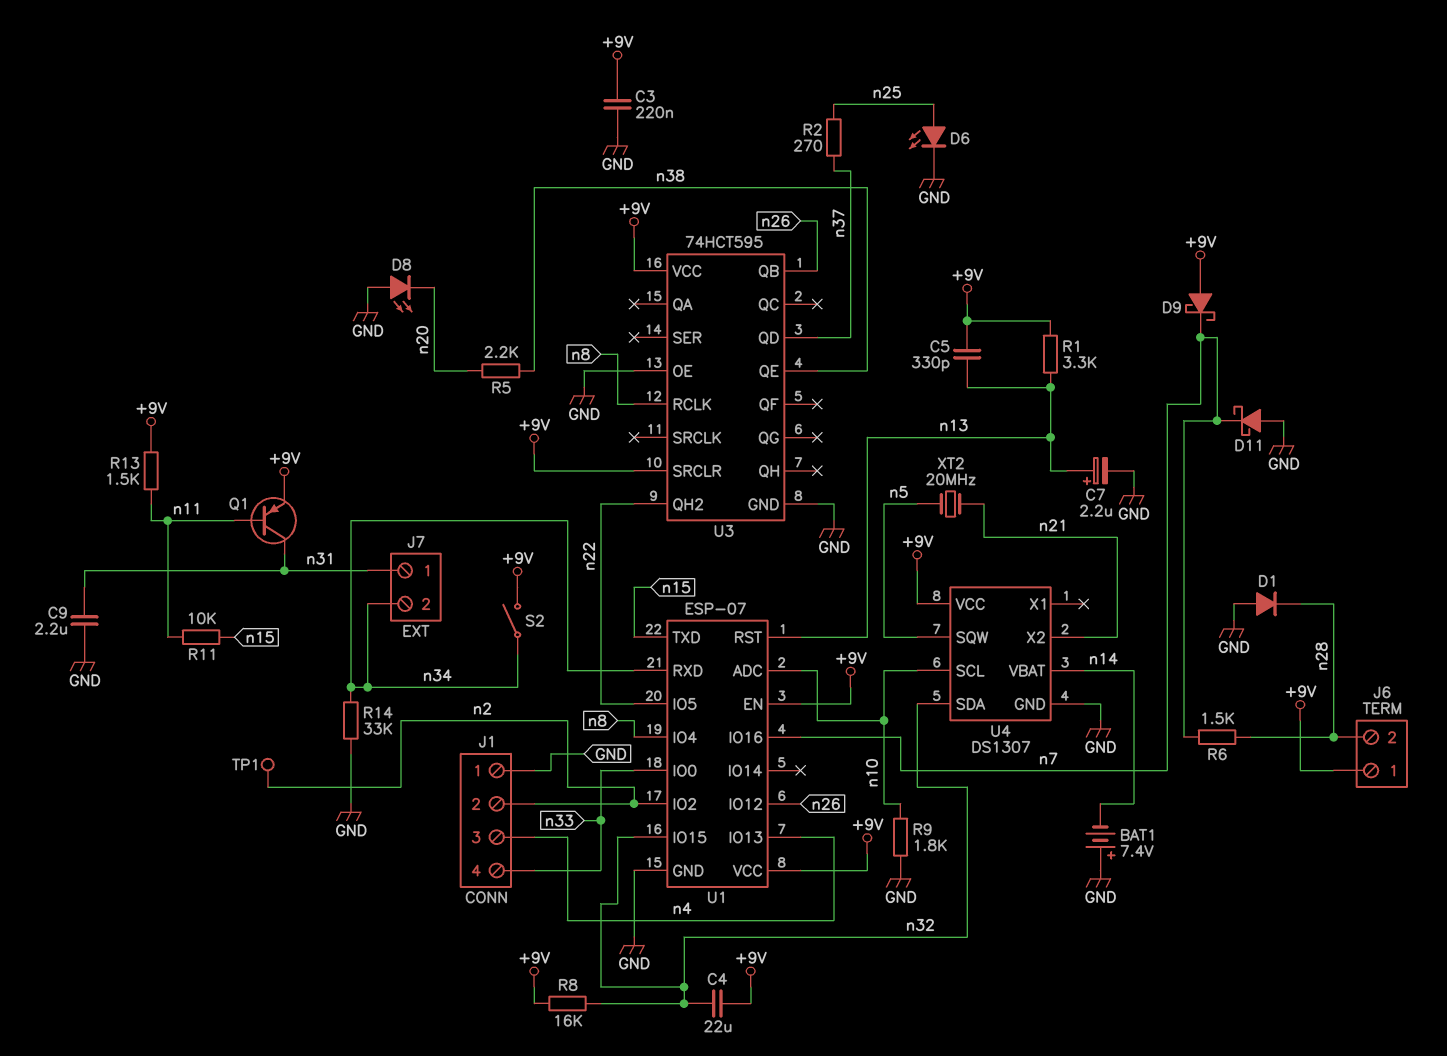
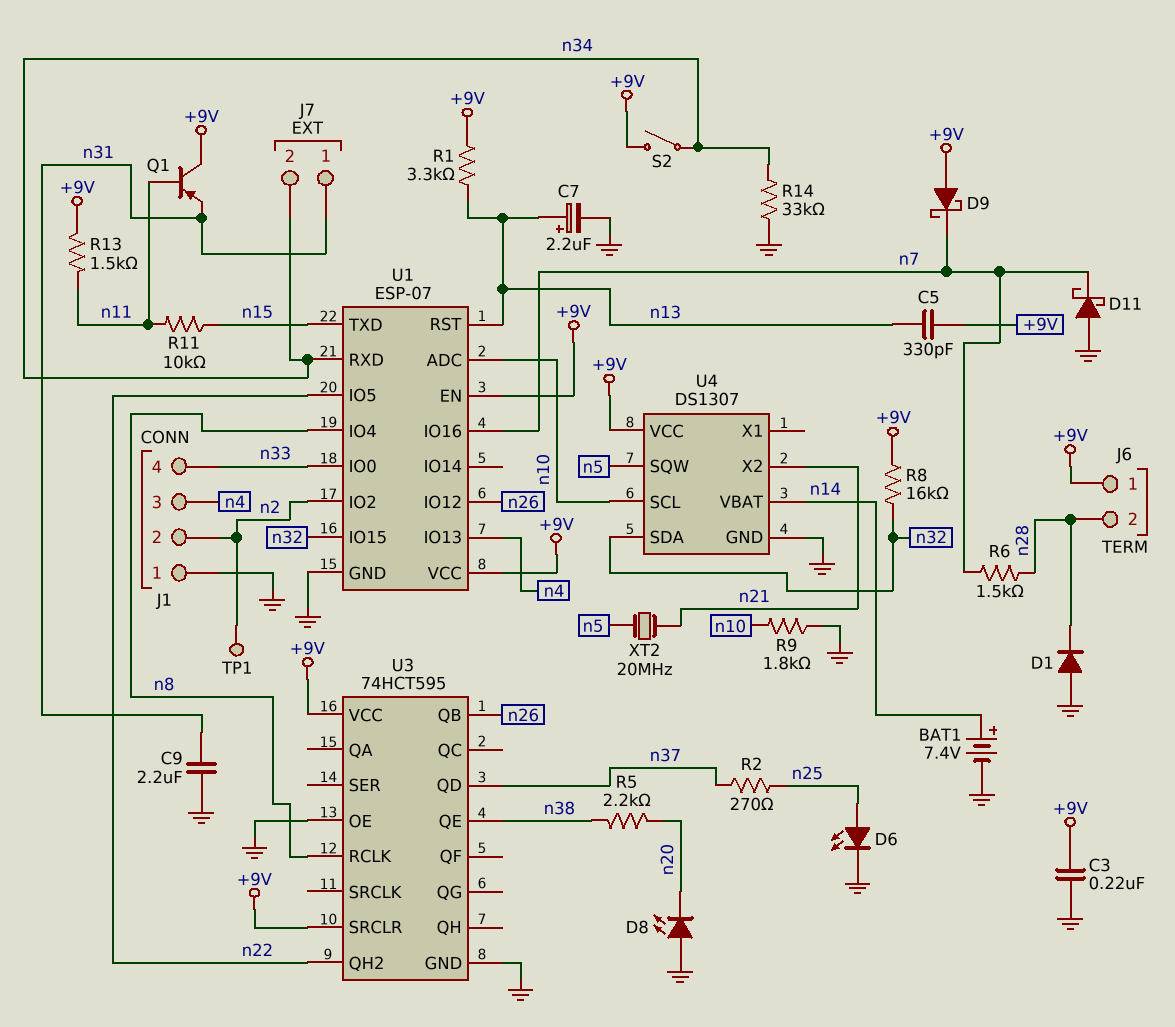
BAT1: 7.4V (plus GND, minus n14) -> 7.4V (plus n14, minus GND)
C4: 22uF (+9V, n32) -> none
Q1: PNP (B n11, C n31, E +9V) -> PNP (B n11, C +9V, E n31)

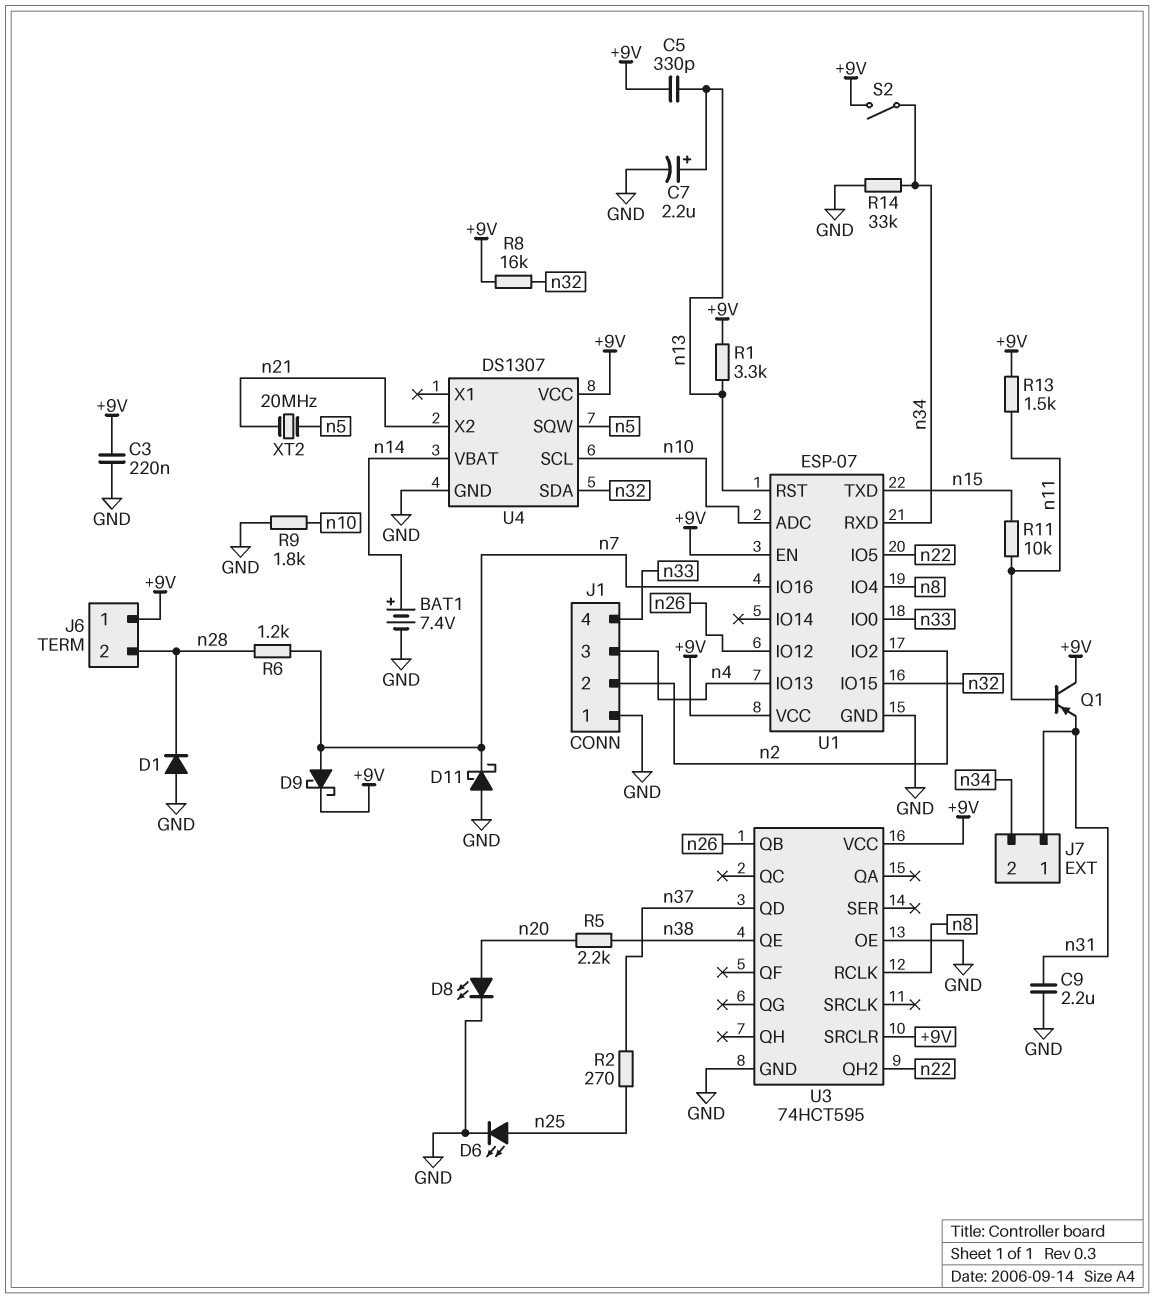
D8: LED (A GND, K n20) -> LED (A n20, K GND)
D9: schottky (A +9V, K n7) -> schottky (A n7, K +9V)
R6: 1.5k (n7, n28) -> 1.2k (n7, n28)
TP1: test point (n2) -> none

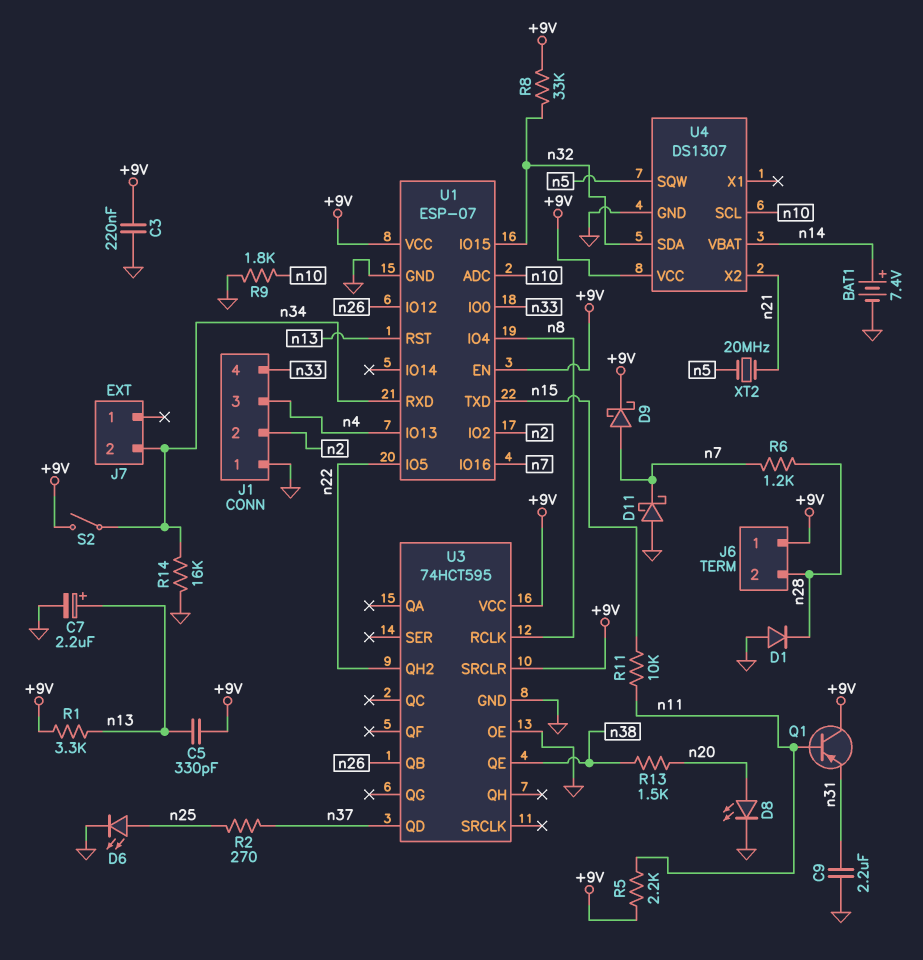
J7 pin 1: n31 -> none
R5: 2.2k (n20, n38) -> 2.2k (+9V, n11)
R8: 16k (+9V, n32) -> 33k (+9V, n32)
R13: 1.5k (+9V, n11) -> 1.5k (n20, n38)
R14: 33k (GND, n34) -> 16k (GND, n34)

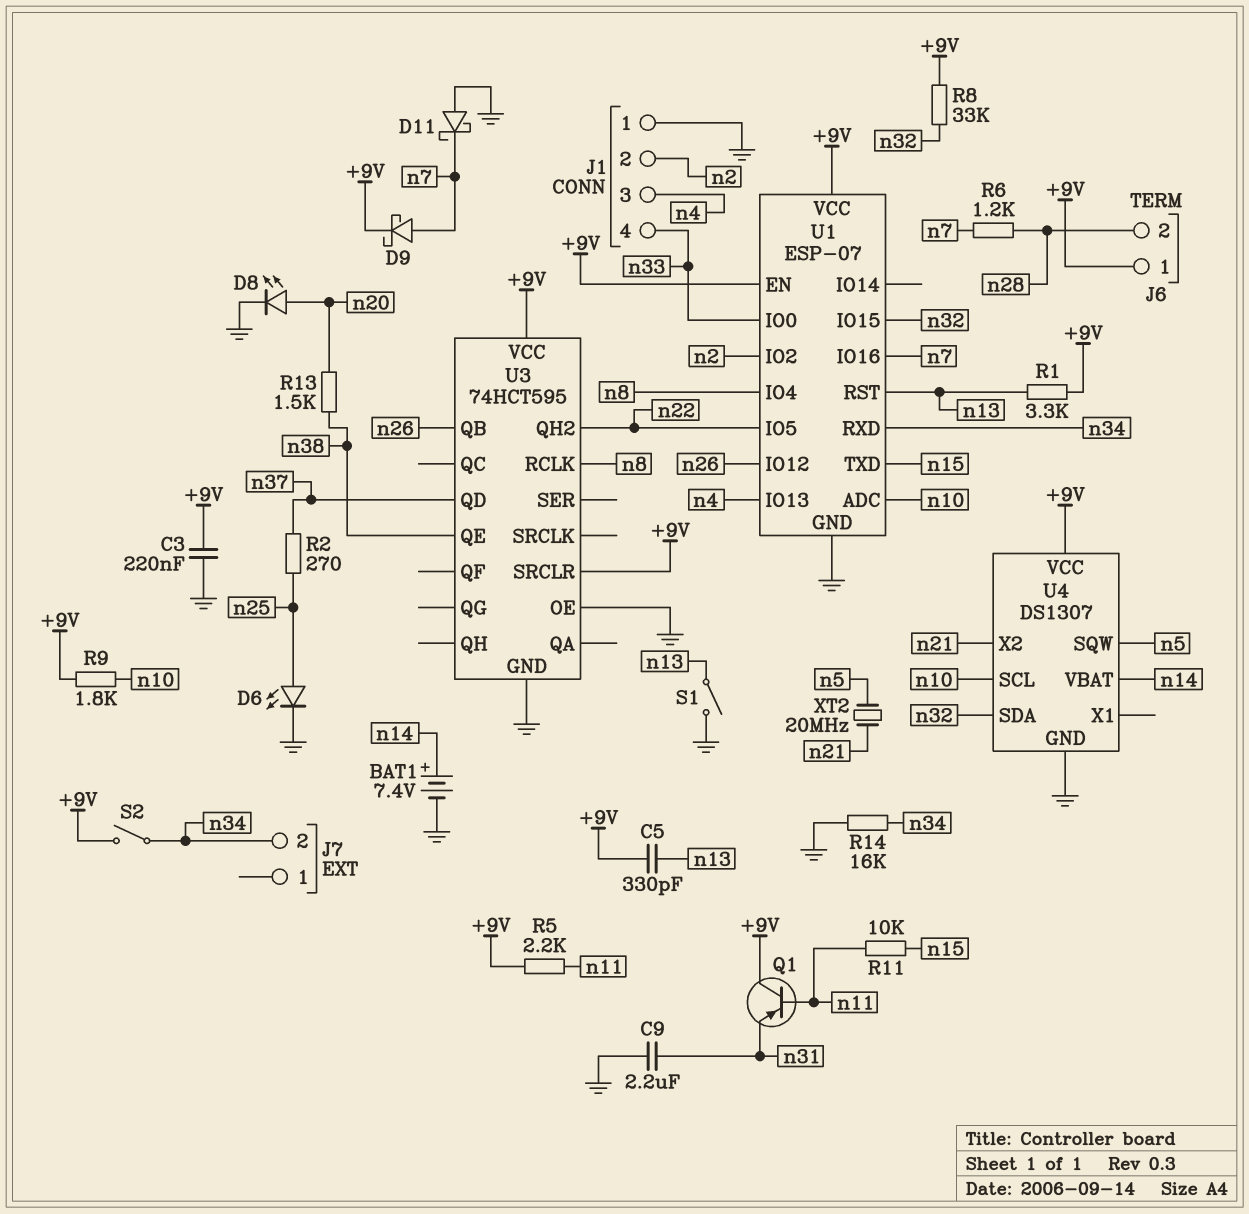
C7: 2.2uF (plus n13, minus GND) -> none
D1: diode (A GND, K n28) -> none
R9: 1.8k (GND, n10) -> 1.8k (+9V, n10)
S1: none -> switch (GND, n13)

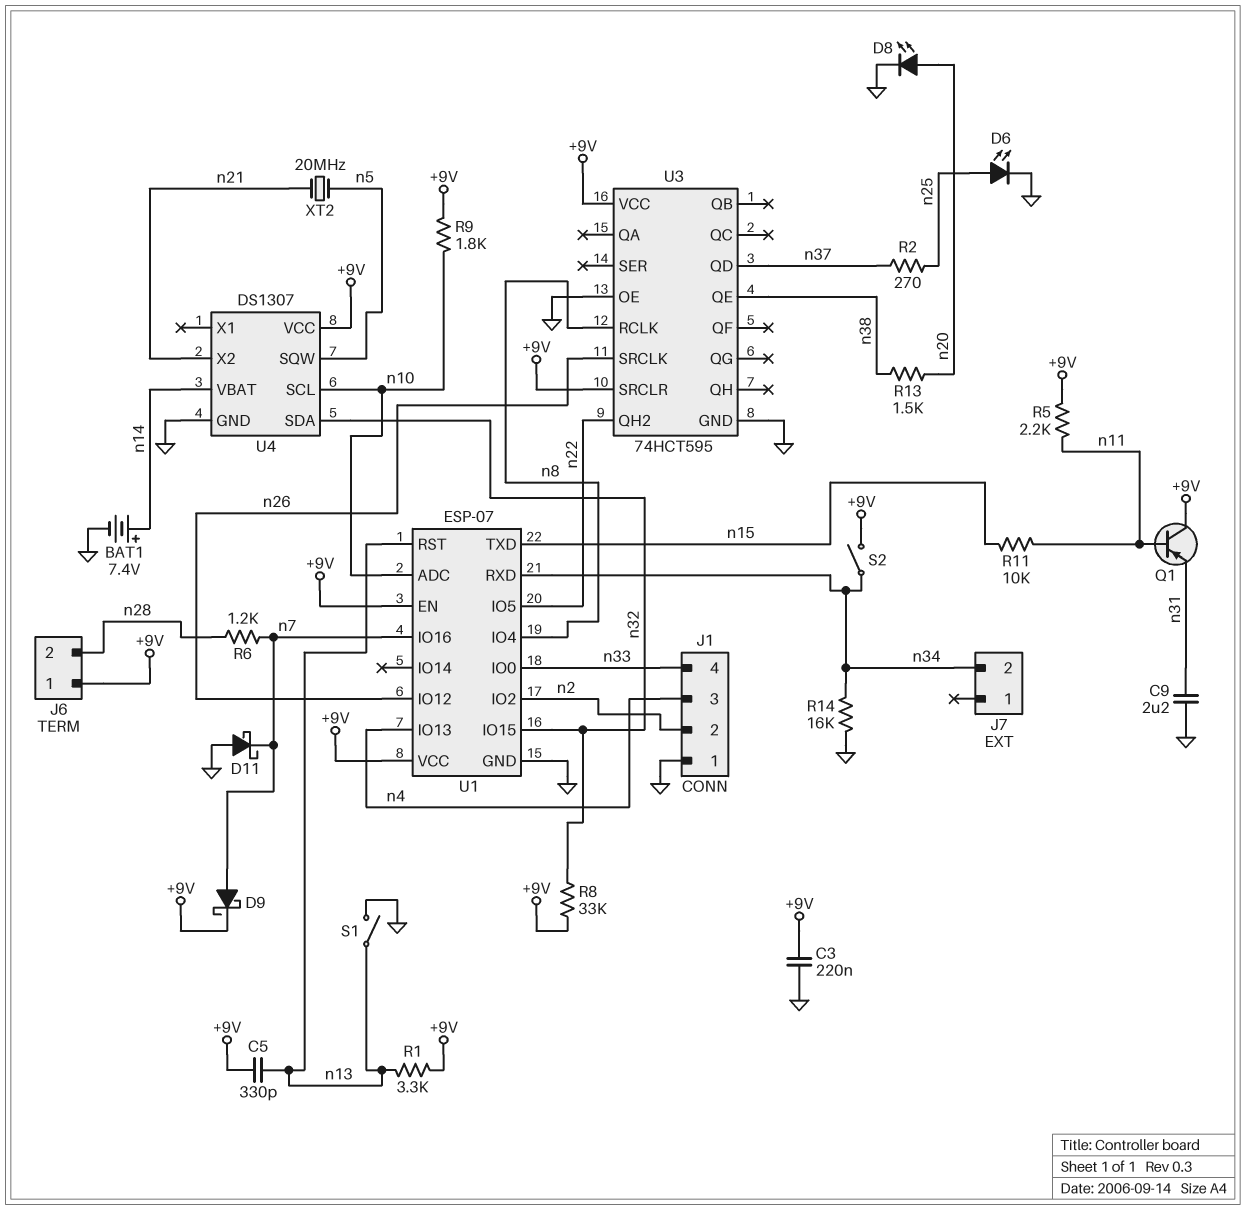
U3 pin QB: n26 -> none
U3 pin SRCLK: none -> n26

